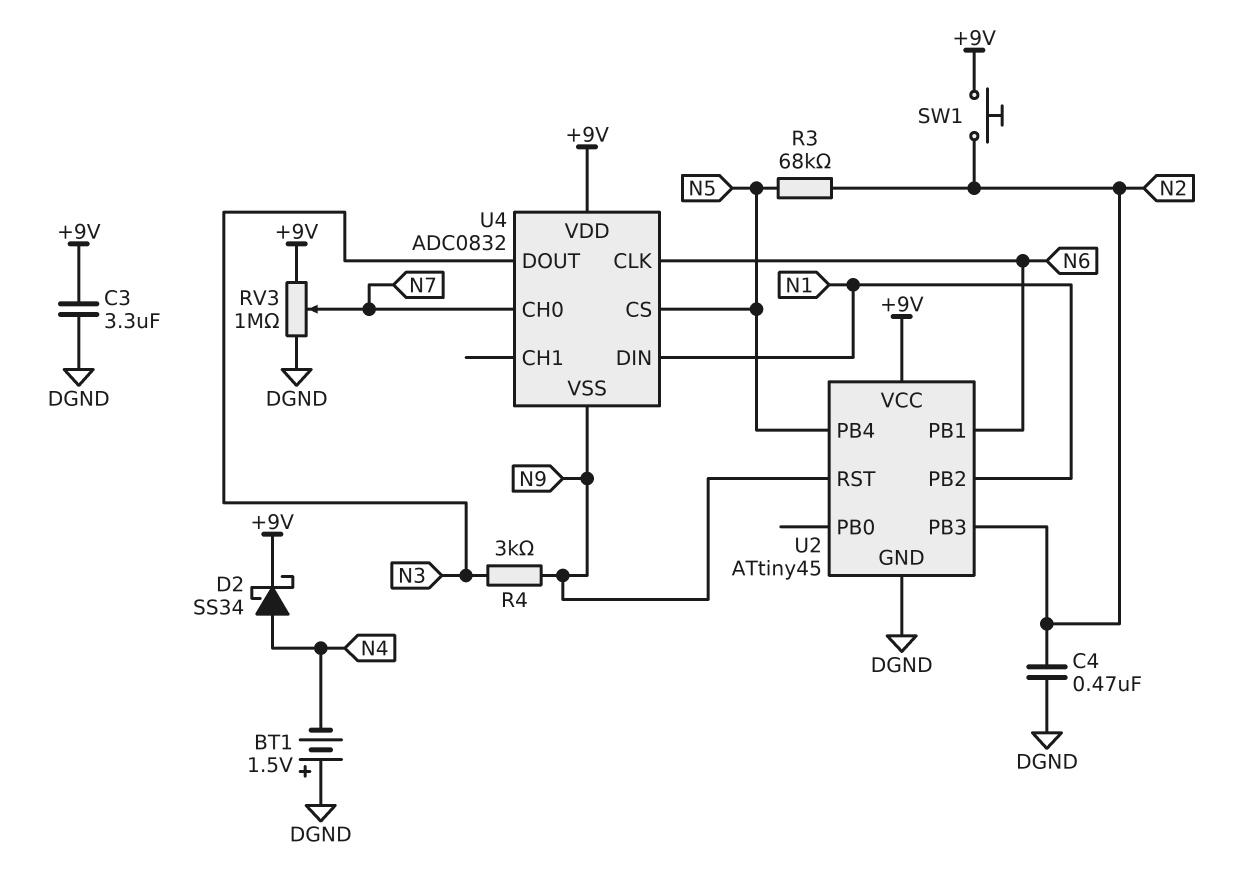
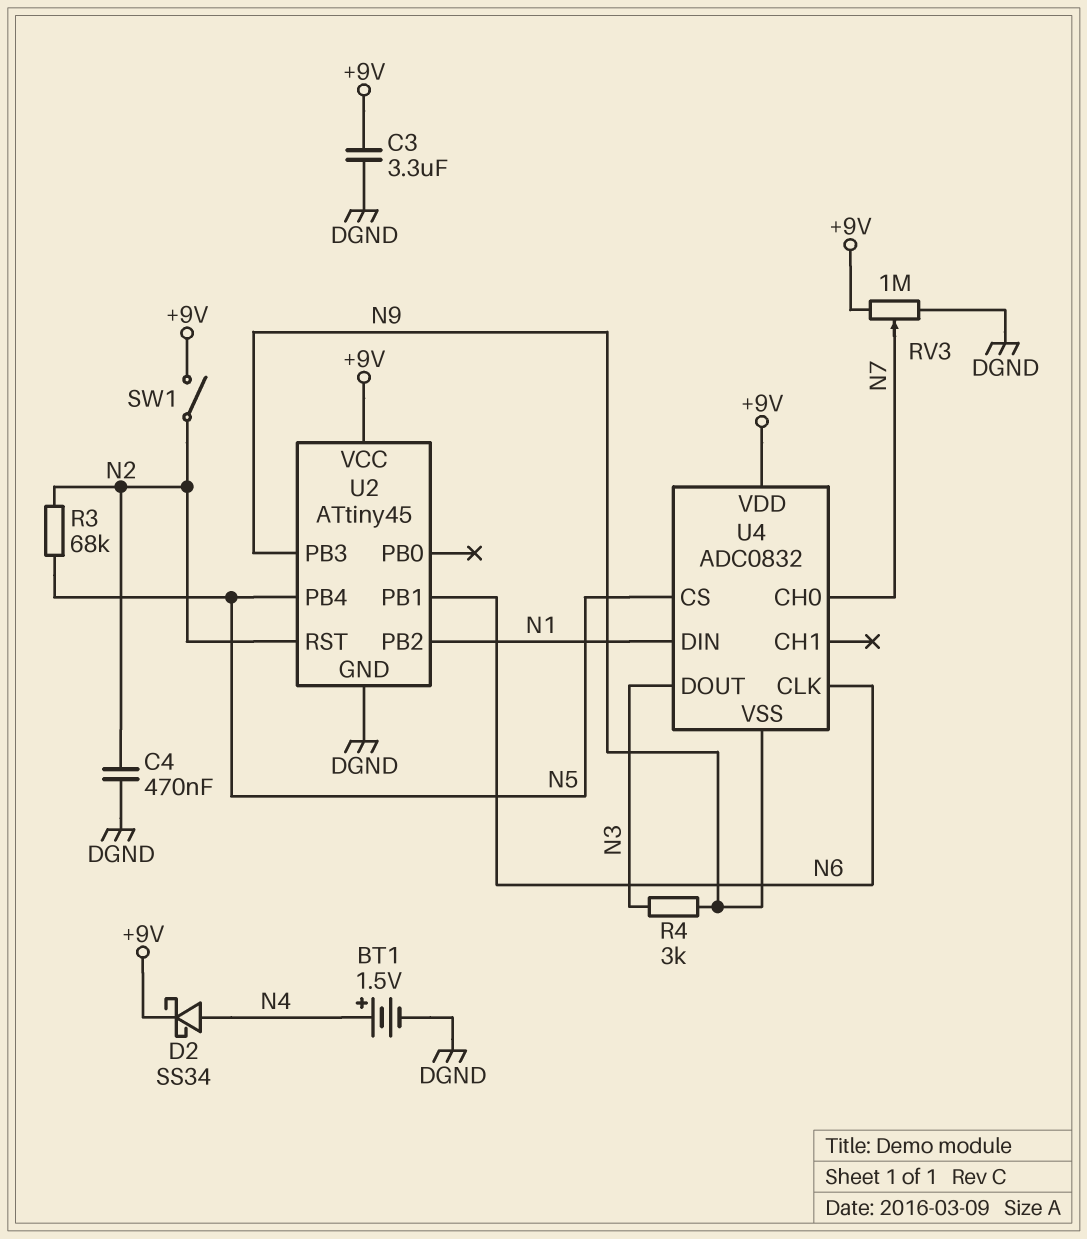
BT1: 1.5V (plus DGND, minus N4) -> 1.5V (plus N4, minus DGND)
SW1: button (+9V, N2) -> switch (+9V, N2)
U2 pin PB3: N2 -> N9
U2 pin RST: N9 -> N2

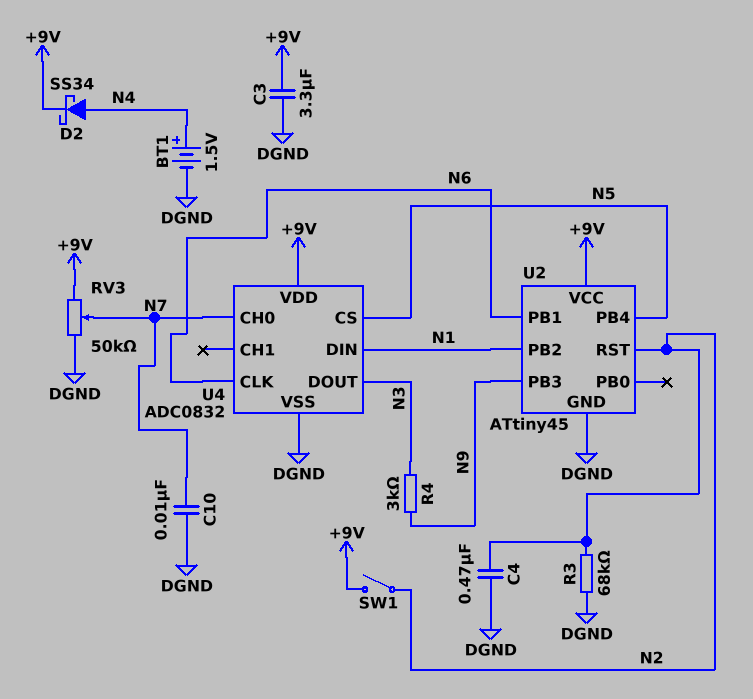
C10: none -> 10nF (DGND, N7)
R3: 68k (N2, N5) -> 68k (DGND, N2)
RV3: 1M (+9V, DGND, wiper N7) -> 50k (+9V, DGND, wiper N7)
U4 pin VSS: N9 -> DGND

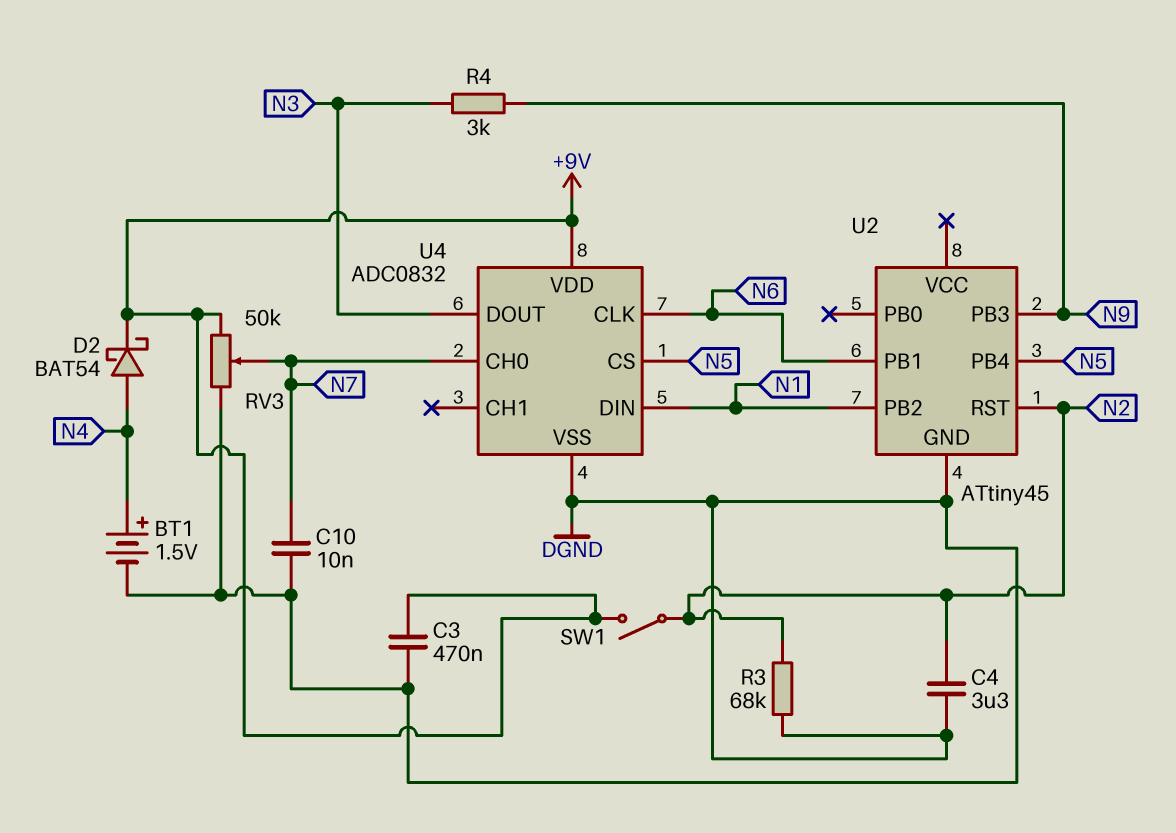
C3: 3.3uF (+9V, DGND) -> 470nF (+9V, DGND)
C4: 470nF (DGND, N2) -> 3.3uF (DGND, N2)
D2: schottky SS34 (A N4, K +9V) -> schottky BAT54 (A N4, K +9V)
U2 pin VCC: +9V -> none

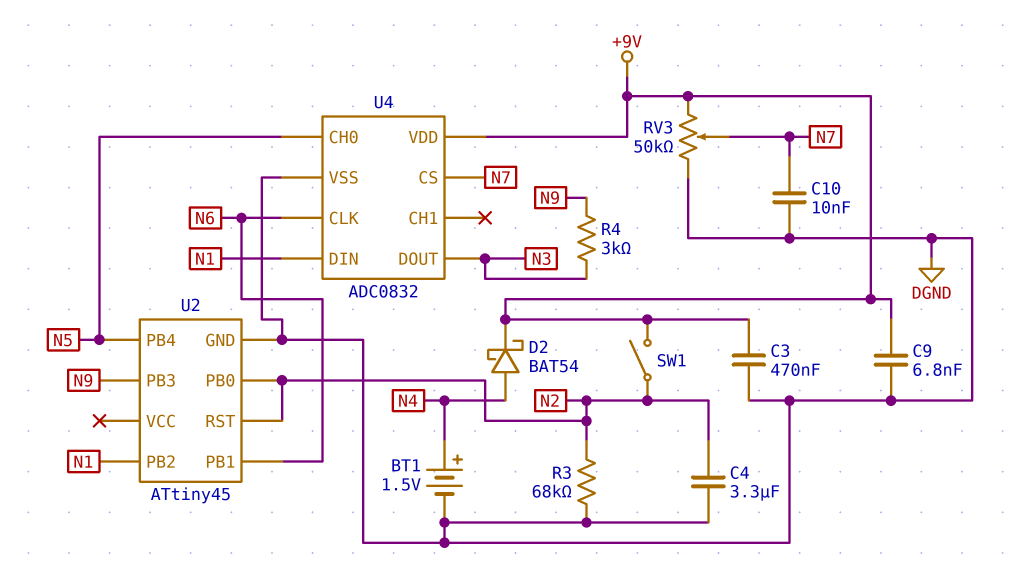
C9: none -> 6.8nF (+9V, DGND)
U2 pin PB0: none -> N2
U4 pin CH0: N7 -> N5
U4 pin CS: N5 -> N7

